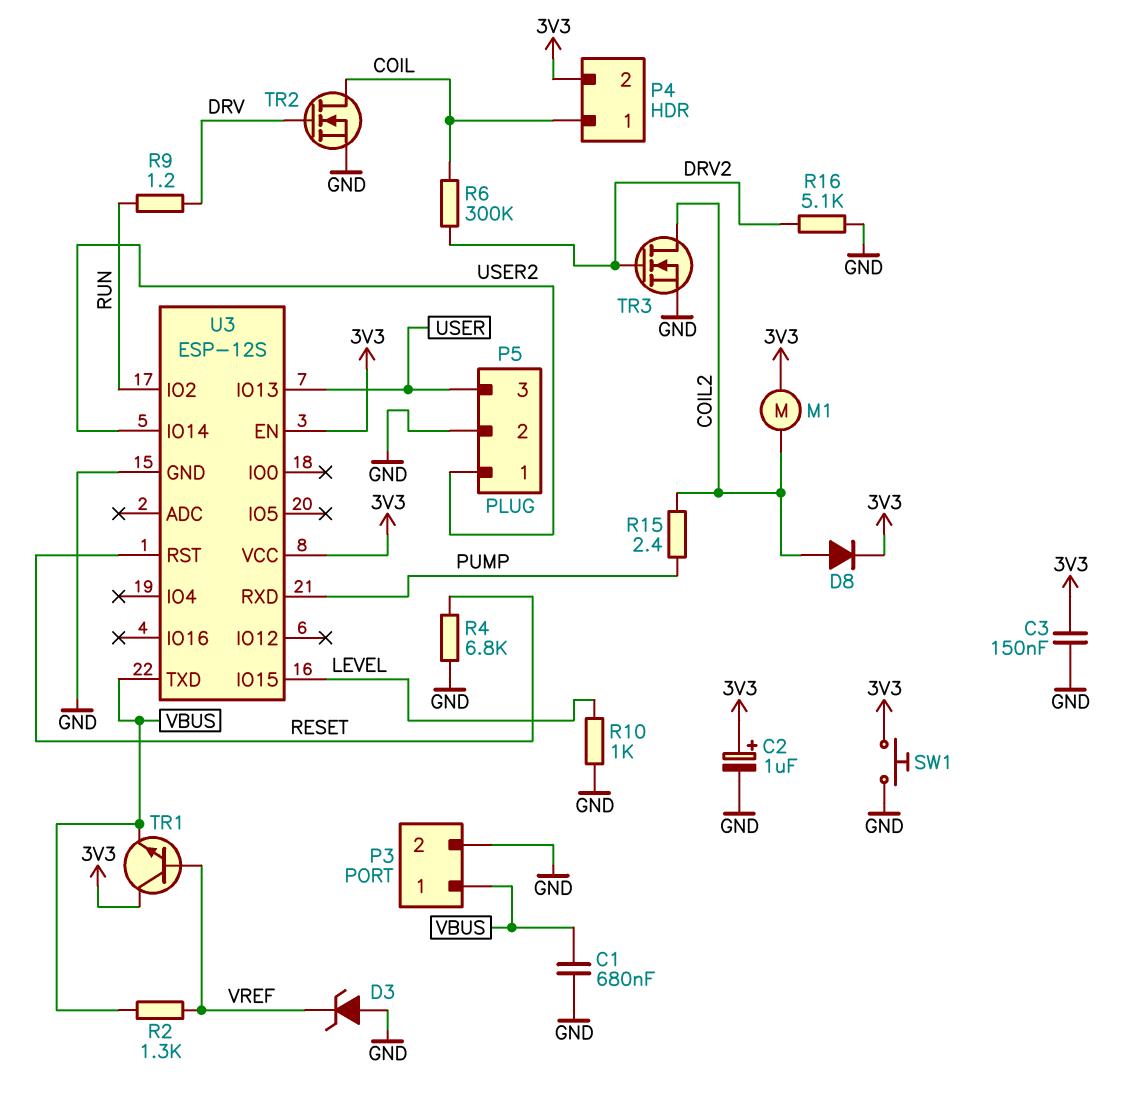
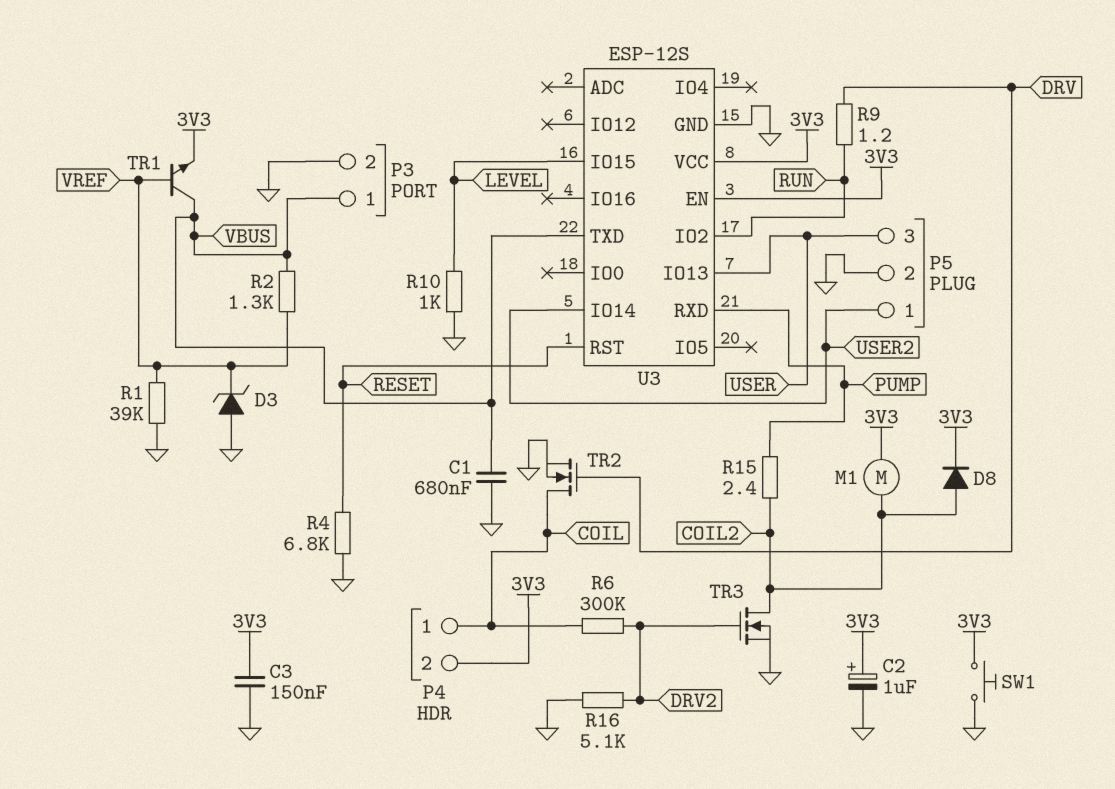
R1: none -> 39k (GND, VREF)
TR1: NPN (B VREF, C 3V3, E VBUS) -> NPN (B VREF, C VBUS, E 3V3)

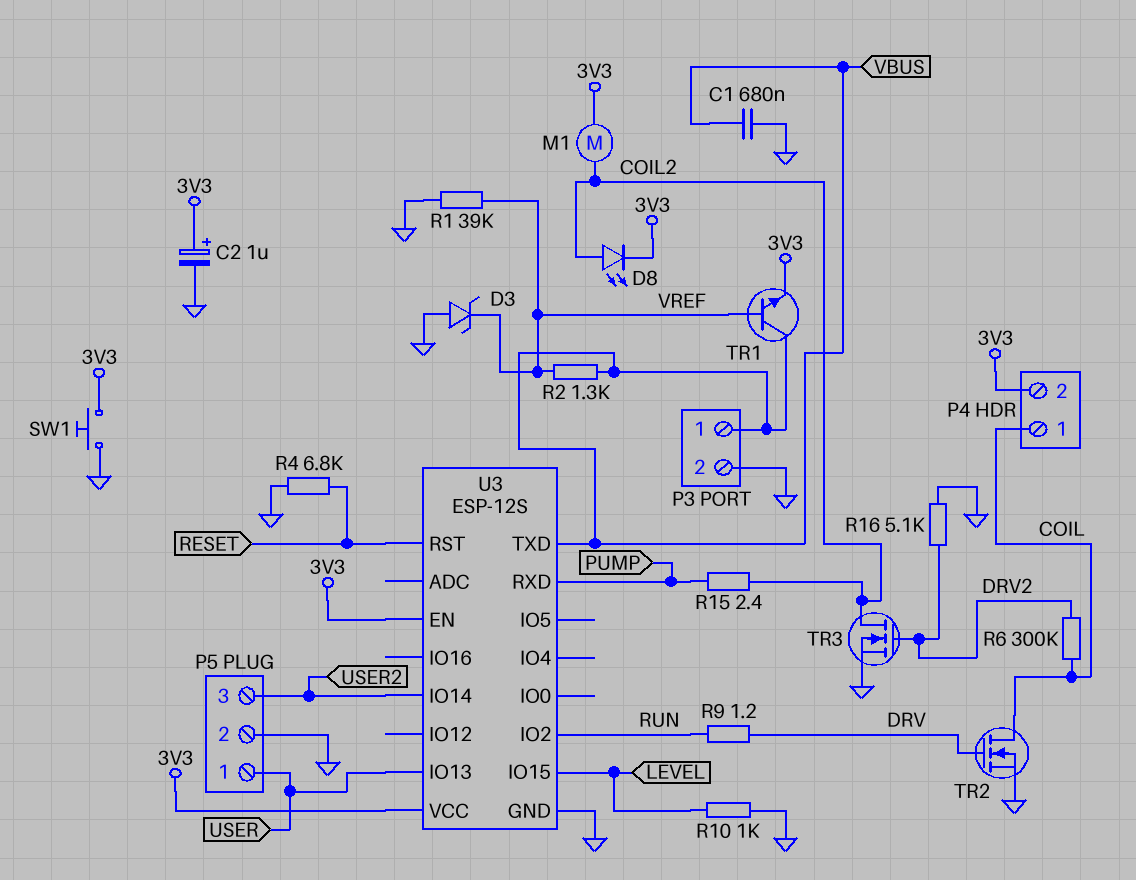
C3: 150nF (3V3, GND) -> none
D8: diode (A COIL2, K 3V3) -> LED (A COIL2, K 3V3)
P5 pin 1: USER2 -> USER
P5 pin 3: USER -> USER2

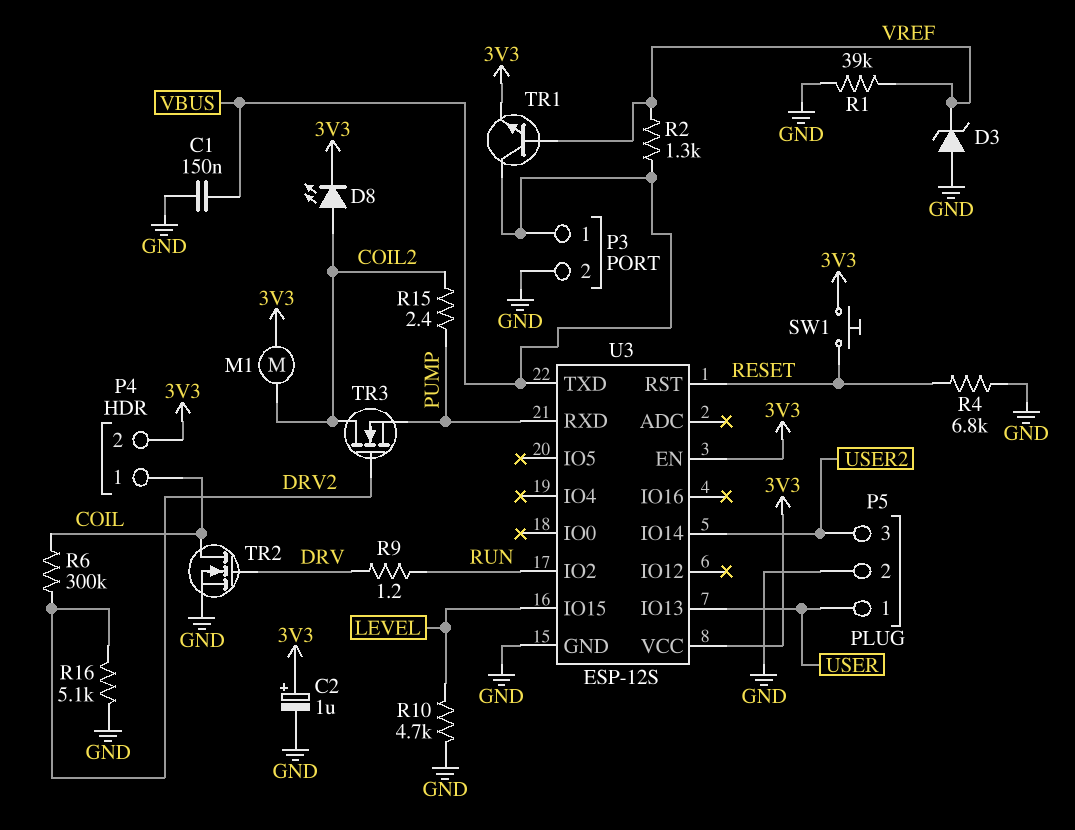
C1: 680nF (GND, VBUS) -> 150nF (GND, VBUS)
R10: 1k (GND, LEVEL) -> 4.7k (GND, LEVEL)
SW1: button (3V3, GND) -> button (3V3, RESET)
TR3: NMOS (G DRV2, D COIL2, S GND) -> NMOS (G DRV2, D COIL2, S PUMP)

